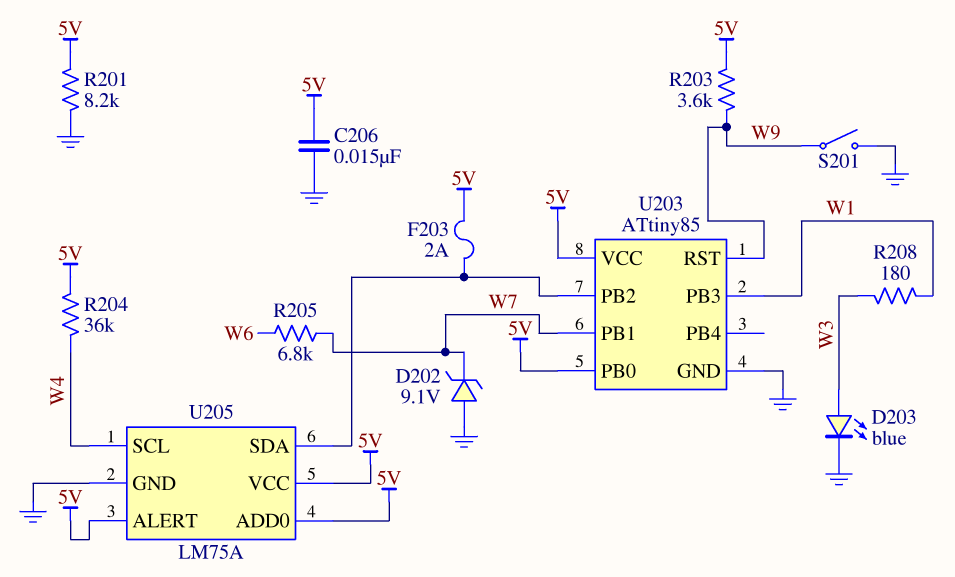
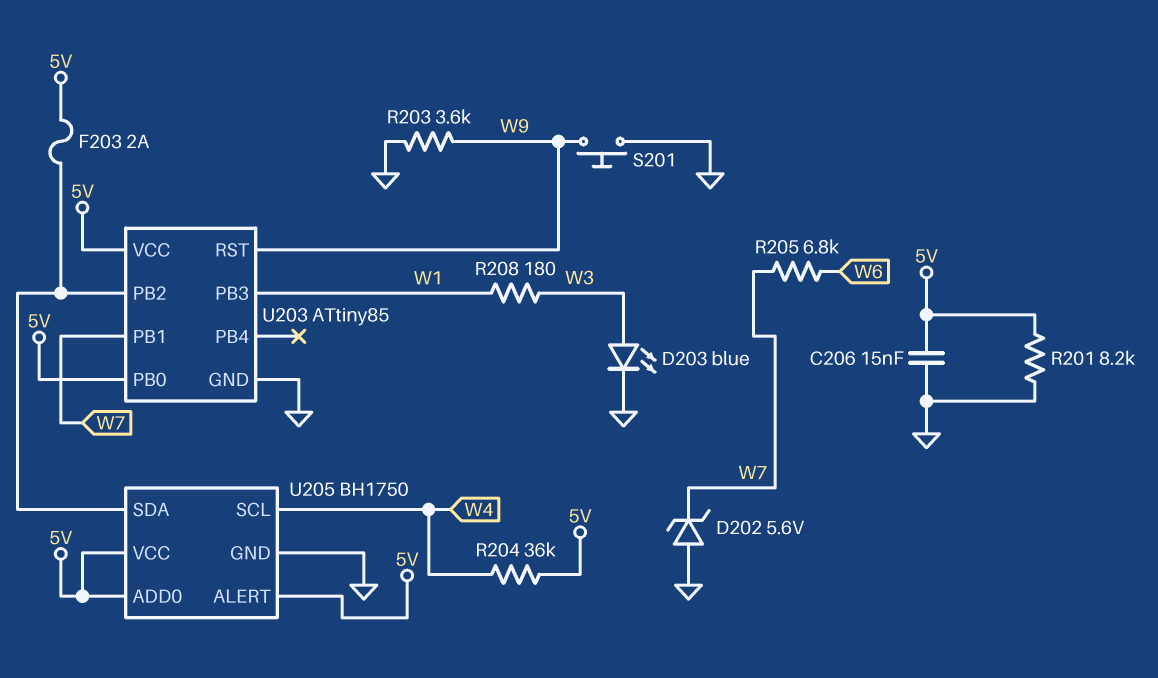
D202: zener 9.1V (A GND, K W7) -> zener 5.6V (A GND, K W7)
R203: 3.6k (5V, W9) -> 3.6k (GND, W9)
S201: switch (GND, W9) -> button (GND, W9)
U205: LM75A -> BH1750

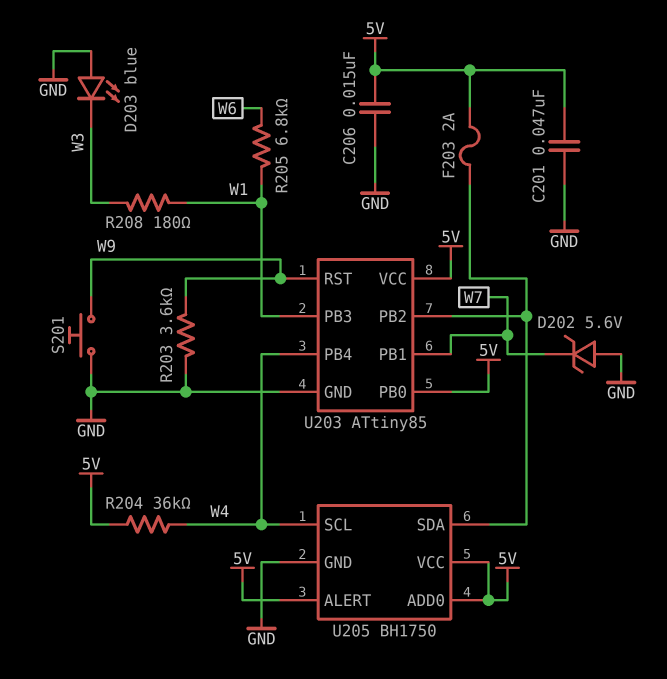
C201: none -> 47nF (5V, GND)
D203: LED blue (A W3, K GND) -> LED blue (A GND, K W3)
R201: 8.2k (5V, GND) -> none
R205: 6.8k (W6, W7) -> 6.8k (W1, W6)
U203 pin PB4: none -> W4

